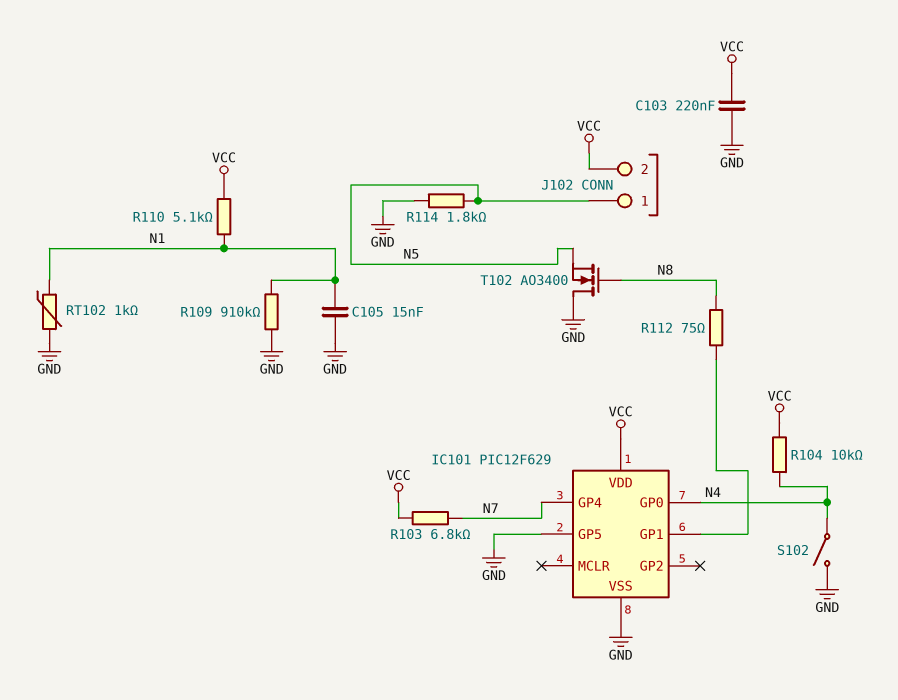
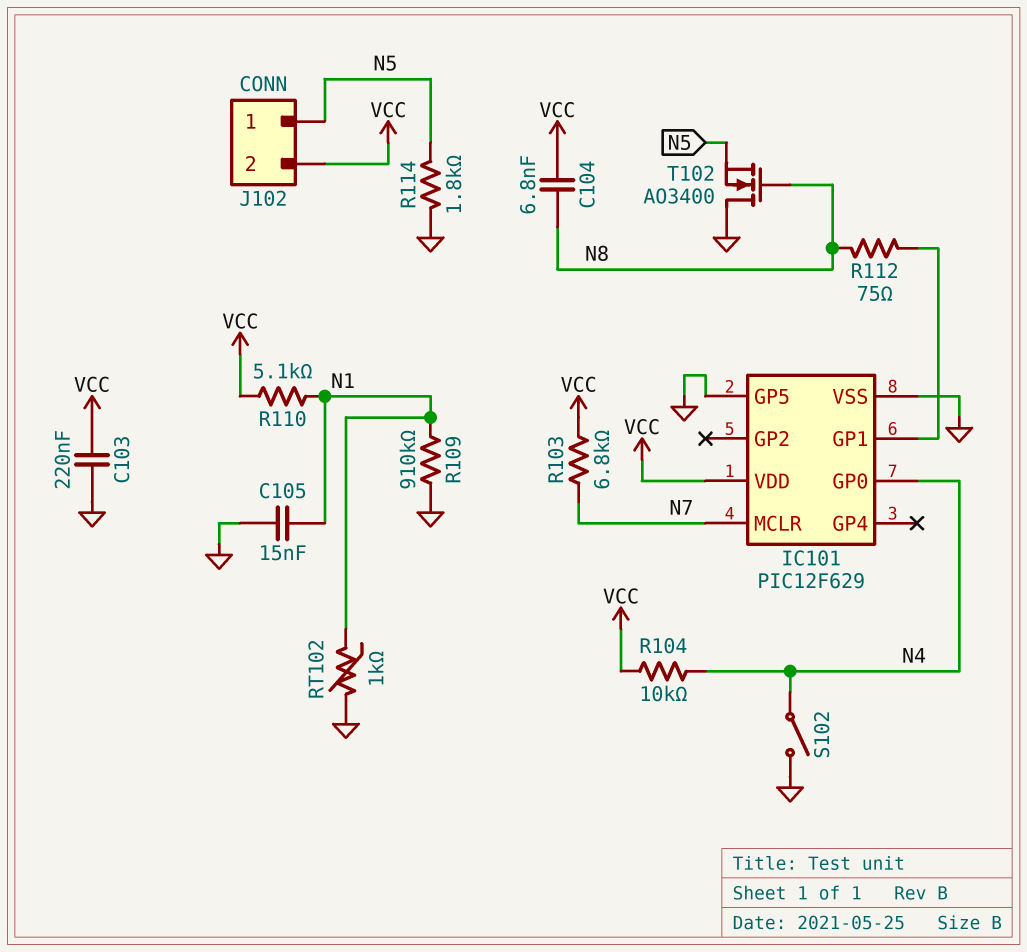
C104: none -> 6.8nF (N8, VCC)
IC101 pin GP4: N7 -> none
IC101 pin MCLR: none -> N7

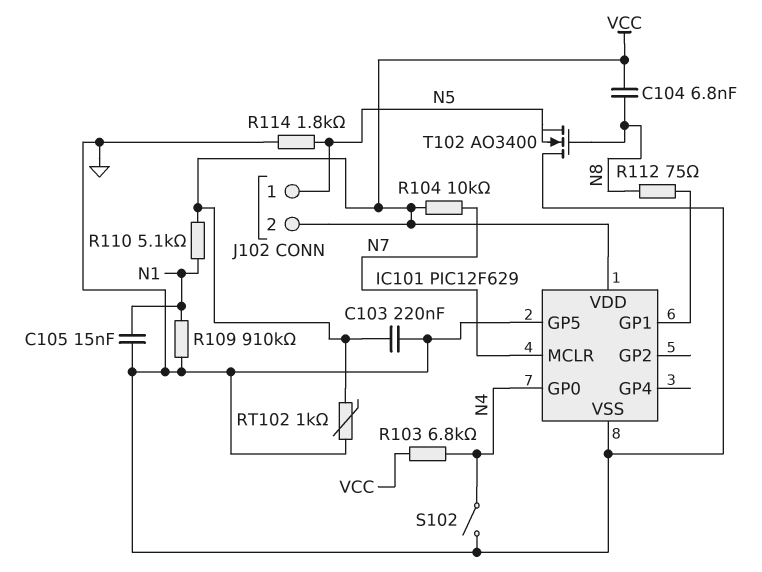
R103: 6.8k (N7, VCC) -> 6.8k (N4, VCC)
R104: 10k (N4, VCC) -> 10k (N7, VCC)
RT102: 1k (GND, N1) -> 1k (GND, VCC)

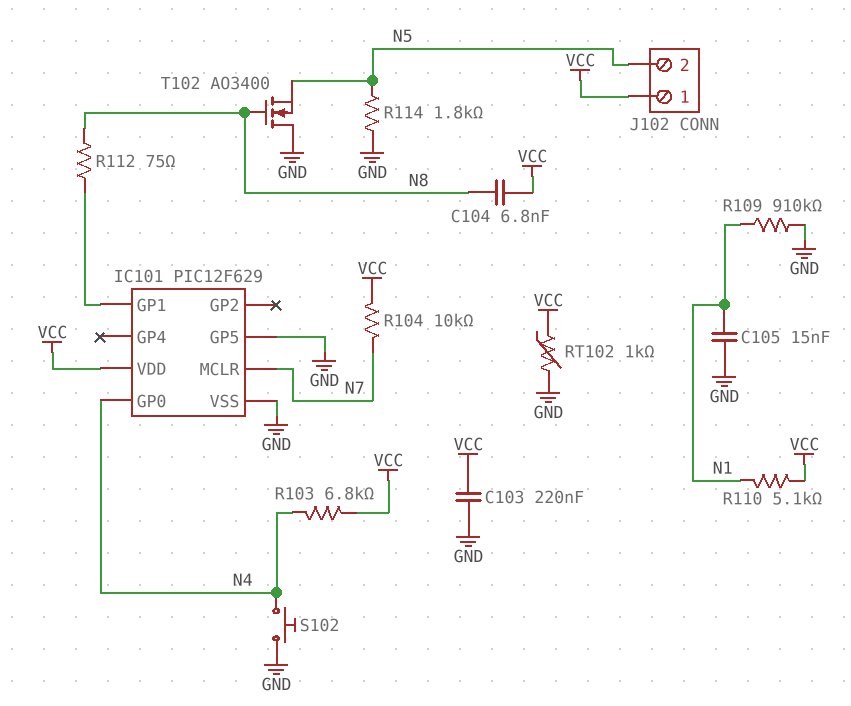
J102 pin 1: N5 -> VCC
J102 pin 2: VCC -> N5
S102: switch (GND, N4) -> button (GND, N4)

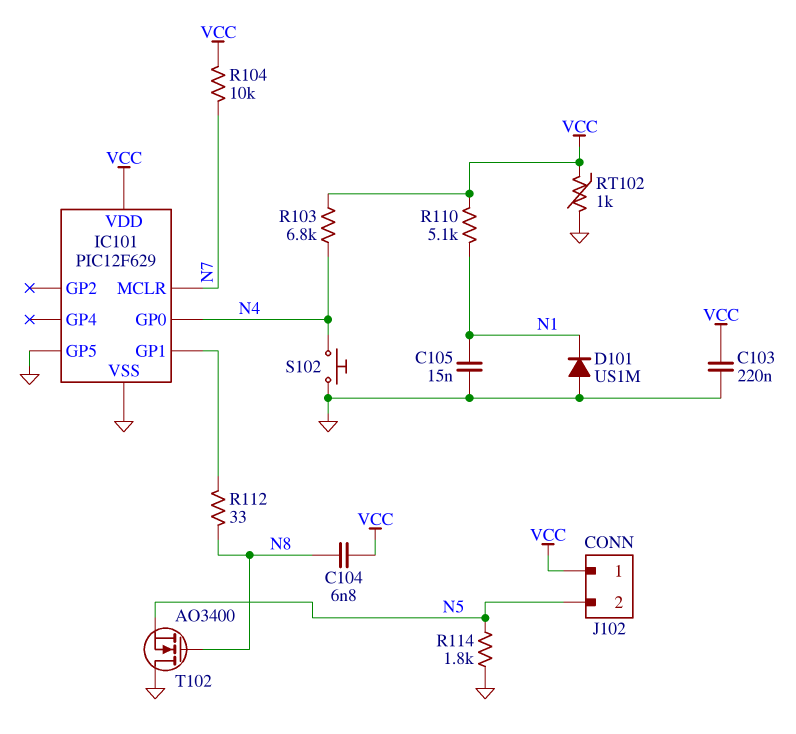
D101: none -> diode US1M (A GND, K N1)
R109: 910k (GND, N1) -> none
R112: 75 (IC101/GP1, N8) -> 33 (IC101/GP1, N8)

